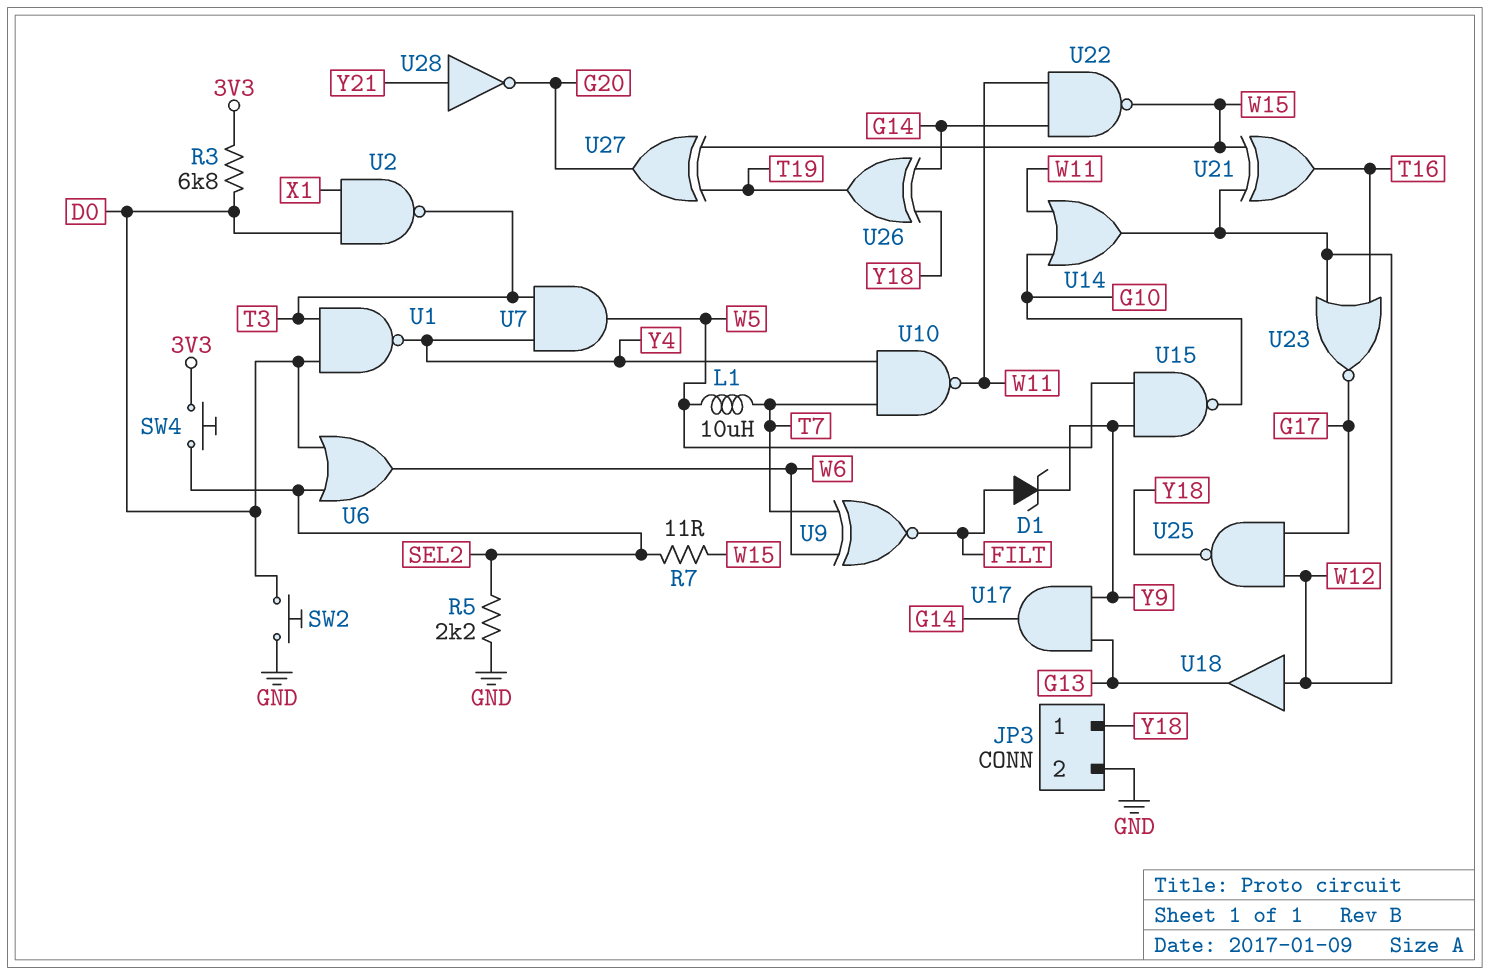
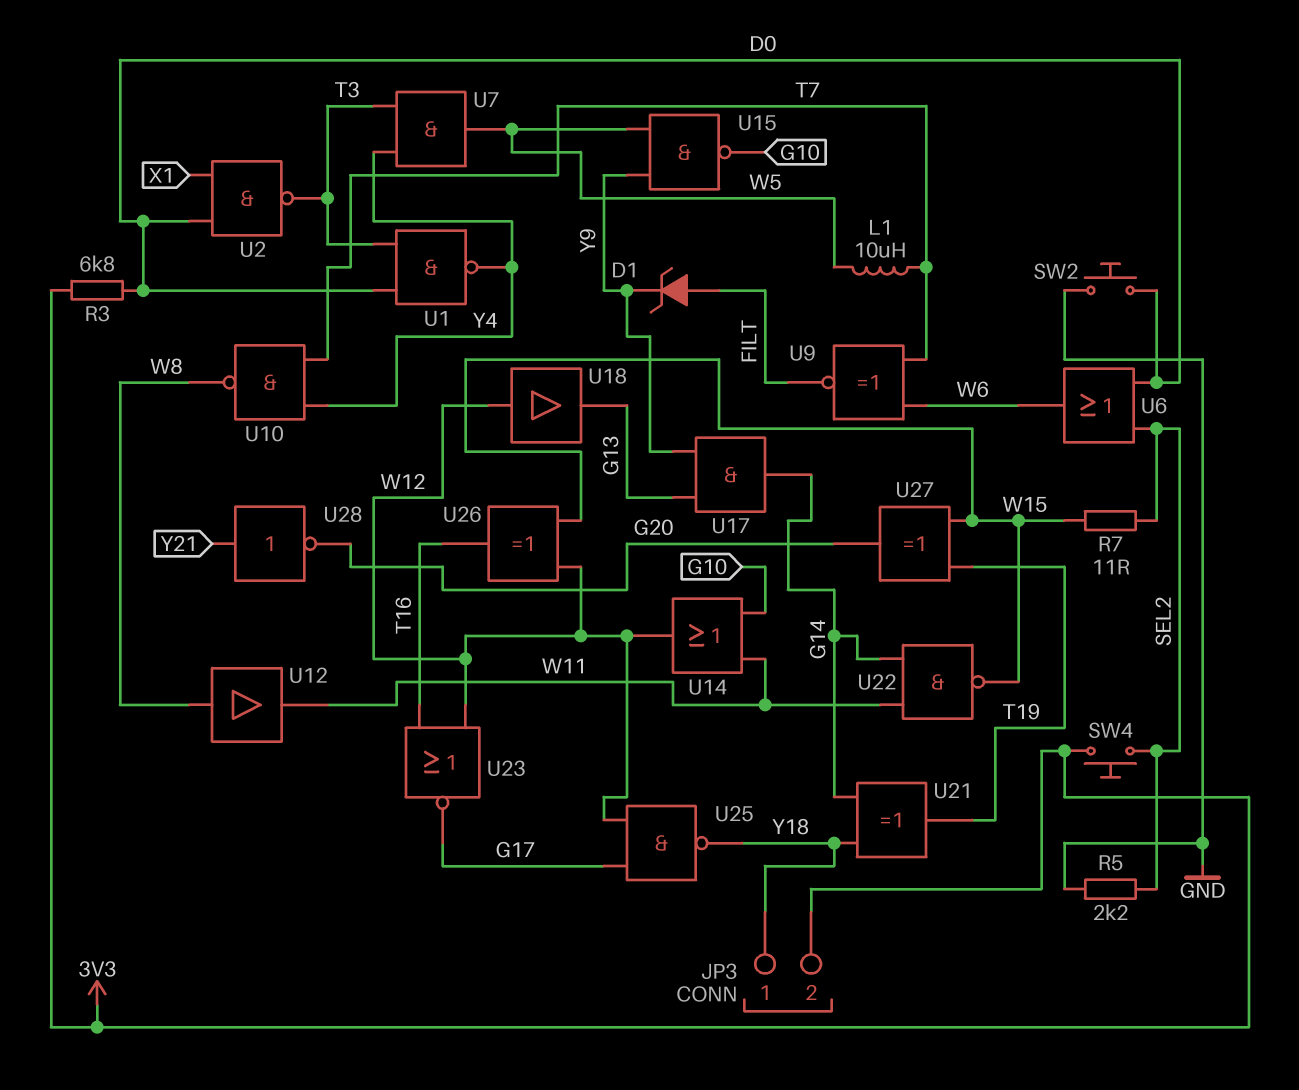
JP3 pin 2: GND -> 3V3
U10: NAND (in T7, in Y4, out W11) -> NAND (in T7, in Y4, out W8)
U12: none -> buffer (in W8, out W11)
U21: XOR (in W12, in W15, out T16) -> XOR (in G14, in Y18, out T19)
U26: XOR (in G14, in Y18, out T19) -> XOR (in W12, in W15, out T16)

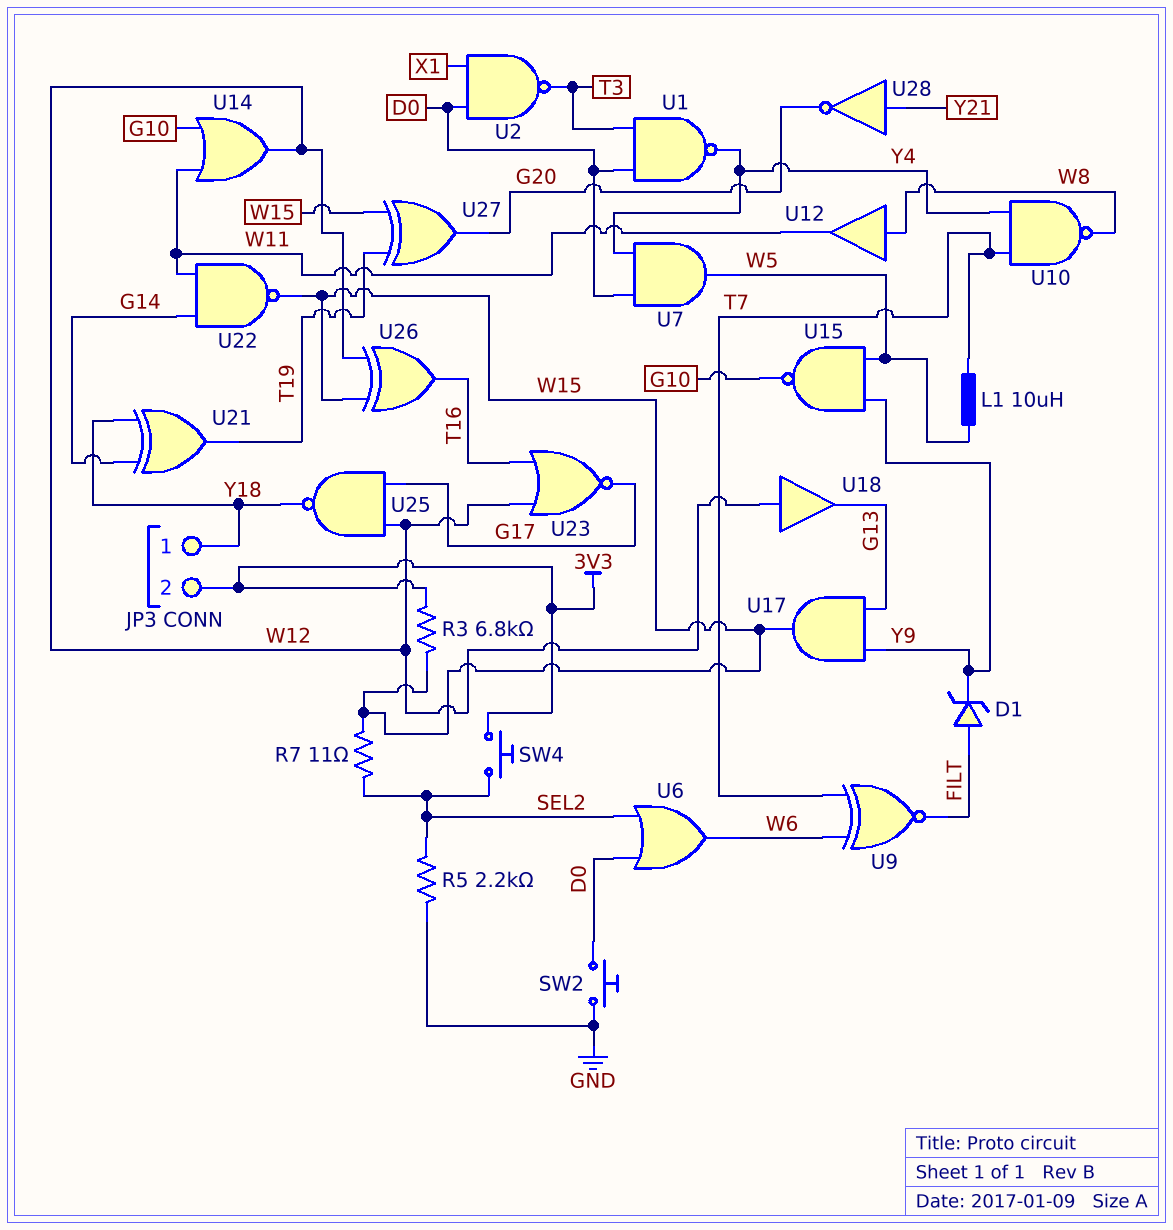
R3: 6.8k (3V3, D0) -> 6.8k (3V3, W15)
U7: AND (in T3, in Y4, out W5) -> AND (in D0, in Y4, out W5)
U17: AND (in G13, in Y9, out G14) -> AND (in G13, in Y9, out W15)

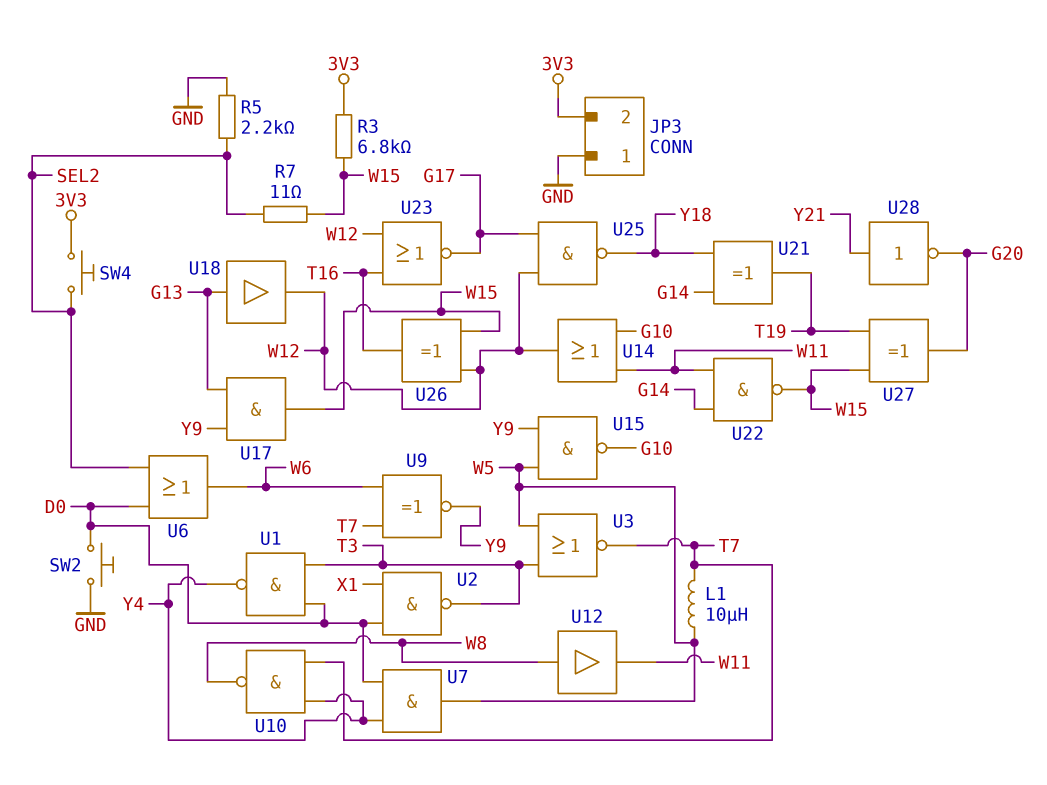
D1: zener (A FILT, K Y9) -> none
JP3 pin 1: Y18 -> GND
U3: none -> NOR (in T3, in W5, out T7)
U9: XNOR (in T7, in W6, out FILT) -> XNOR (in T7, in W6, out Y9)
U18: buffer (in W12, out G13) -> buffer (in G13, out W12)

